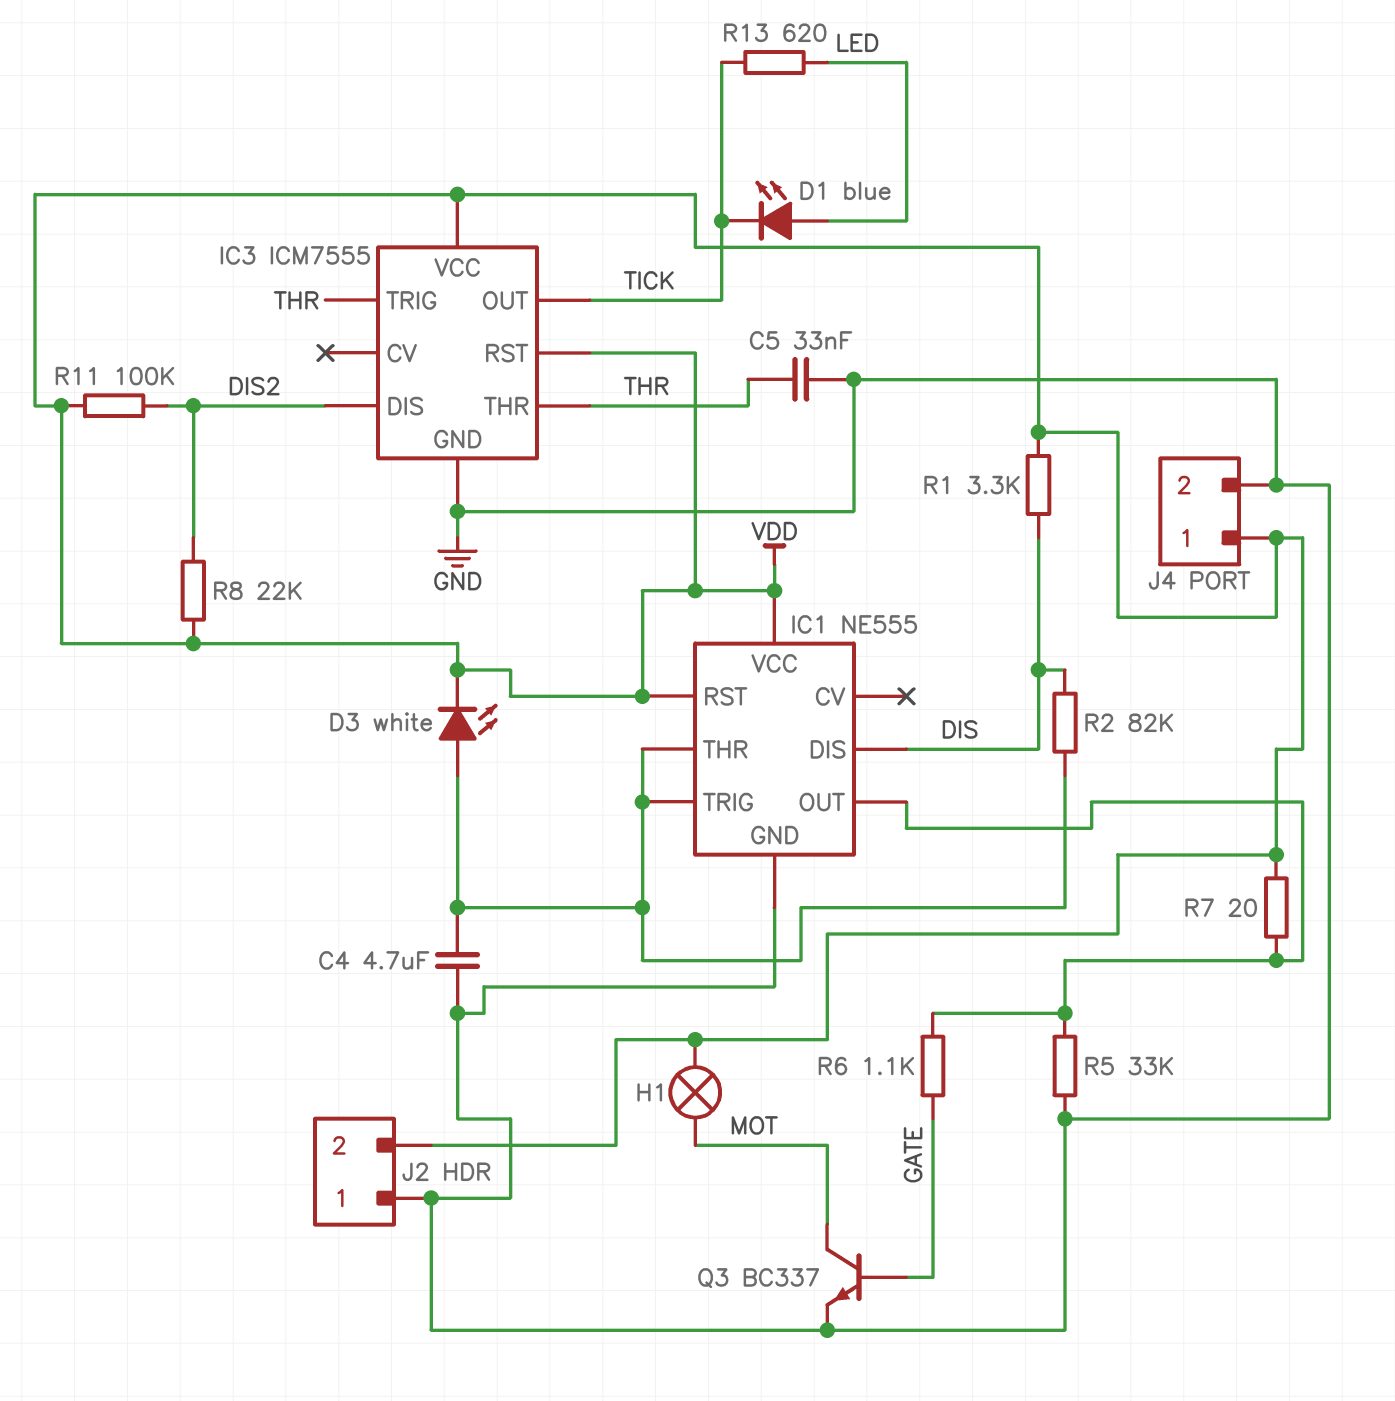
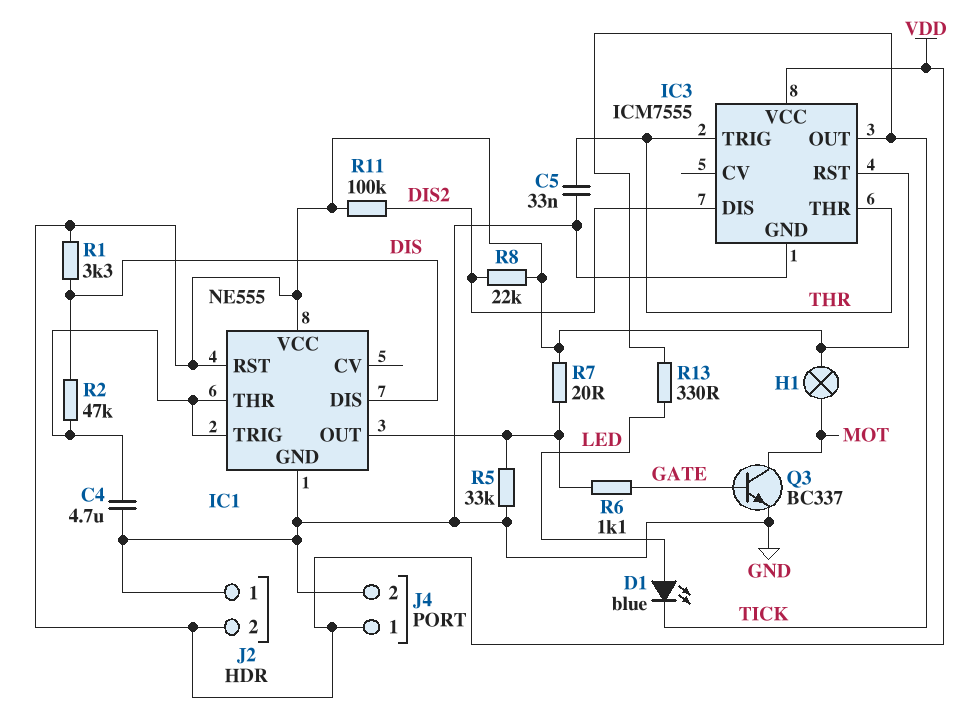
D3: LED white (A IC1/THR, K VDD) -> none
R2: 82k (DIS, IC1/THR) -> 47k (DIS, IC1/THR)
R13: 620 (LED, TICK) -> 330 (LED, TICK)

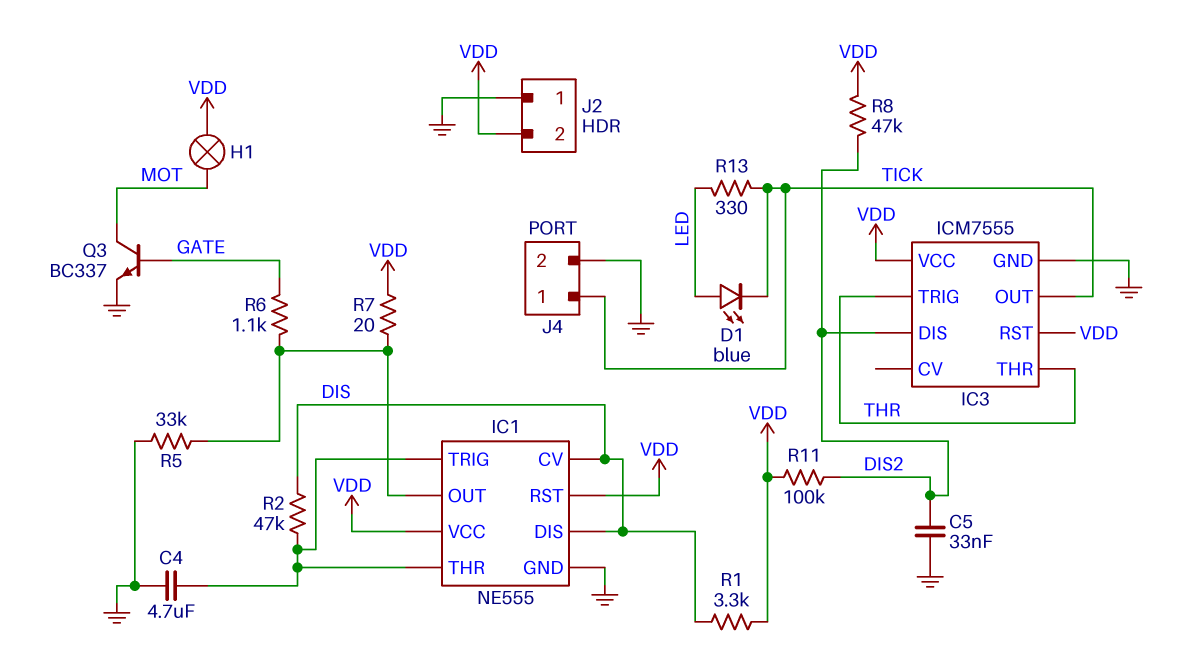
C5: 33nF (GND, THR) -> 33nF (DIS2, GND)
IC1 pin CV: none -> DIS
J4 pin 1: VDD -> TICK
R8: 22k (DIS2, VDD) -> 47k (DIS2, VDD)

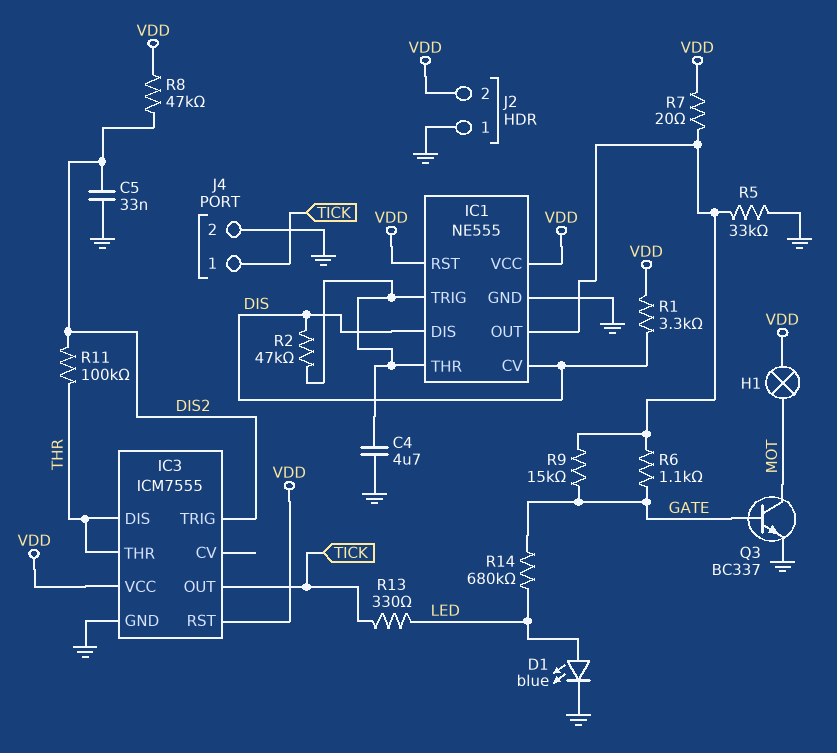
D1: LED blue (A LED, K TICK) -> LED blue (A LED, K GND)
IC3 pin DIS: DIS2 -> THR
IC3 pin TRIG: THR -> DIS2
R9: none -> 15k (GATE, IC1/OUT)
R11: 100k (DIS2, VDD) -> 100k (DIS2, THR)
R14: none -> 680k (GATE, LED)

